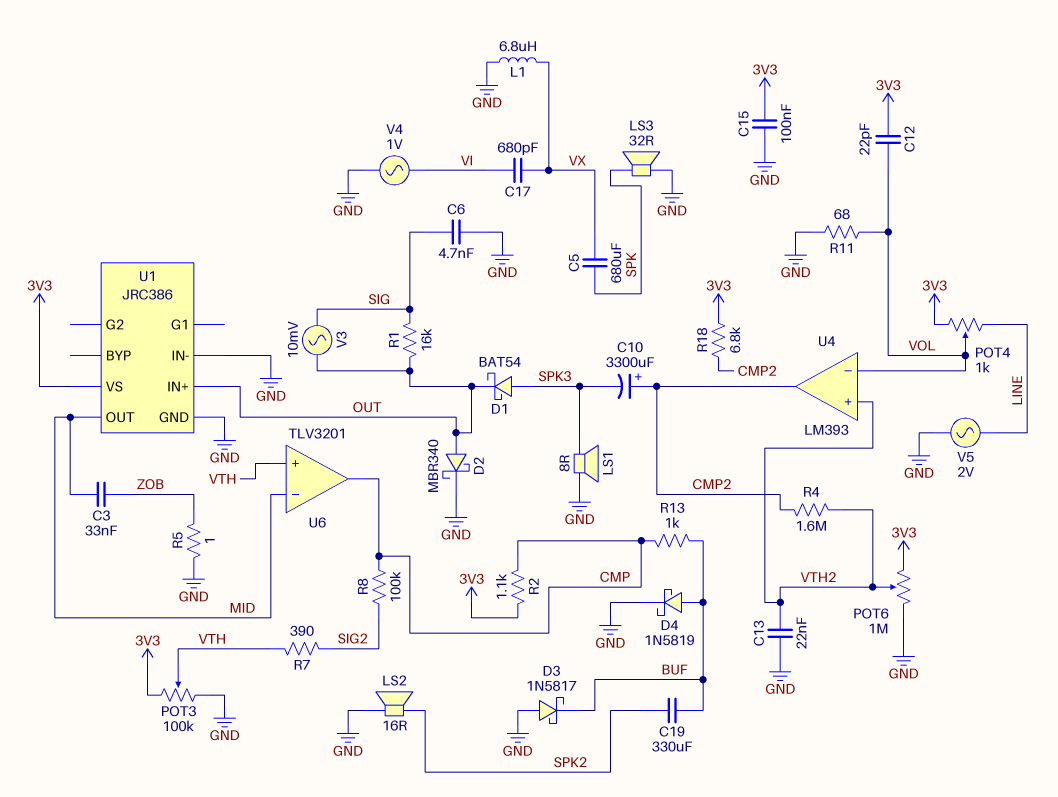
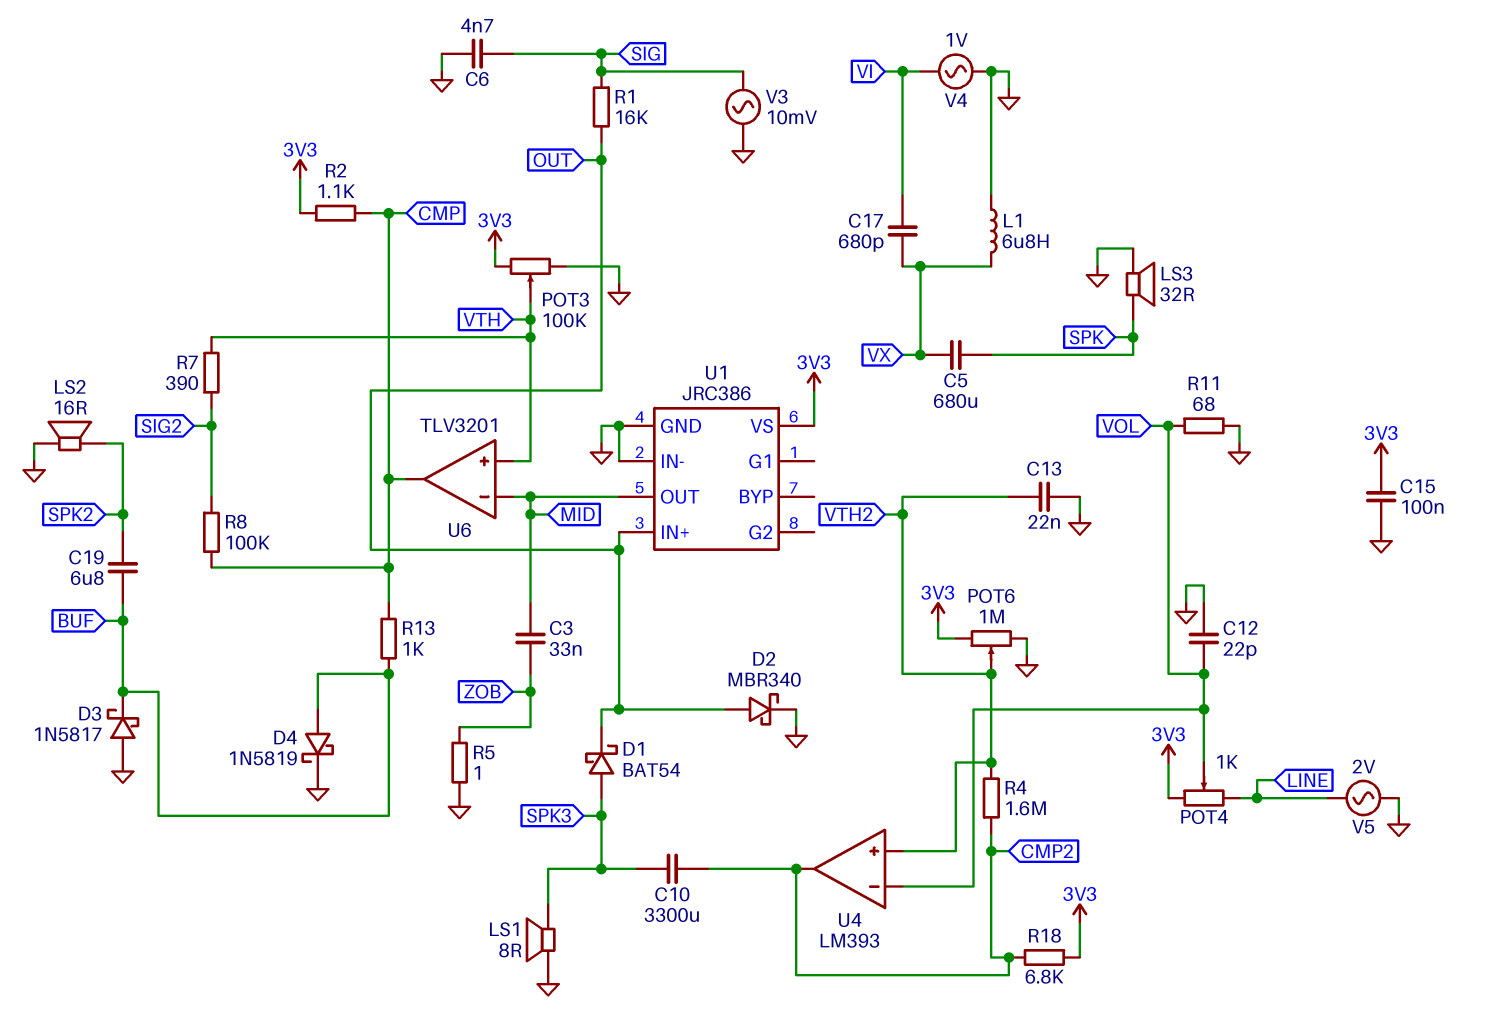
C10: 3300uF (plus CMP2, minus SPK3) -> 3300uF (CMP2, SPK3)
C12: 22pF (3V3, VOL) -> 22pF (GND, VOL)
C19: 330uF (BUF, SPK2) -> 6.8uF (BUF, SPK2)
V3: AC 10mV (OUT, SIG) -> AC 10mV (GND, SIG)

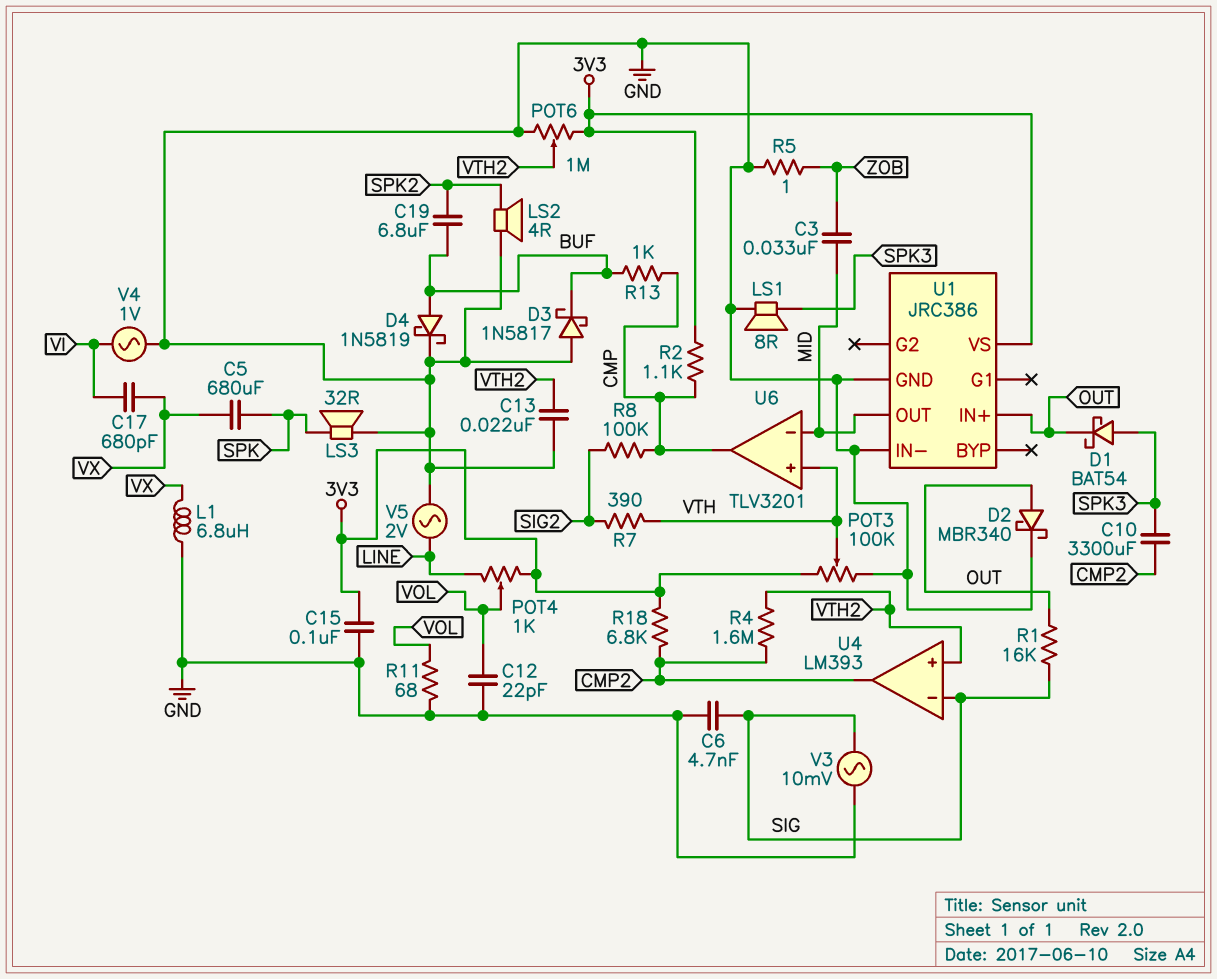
LS2: speaker 16R (GND, SPK2) -> speaker 4R (GND, SPK2)
U4 pin in-: VOL -> SIG

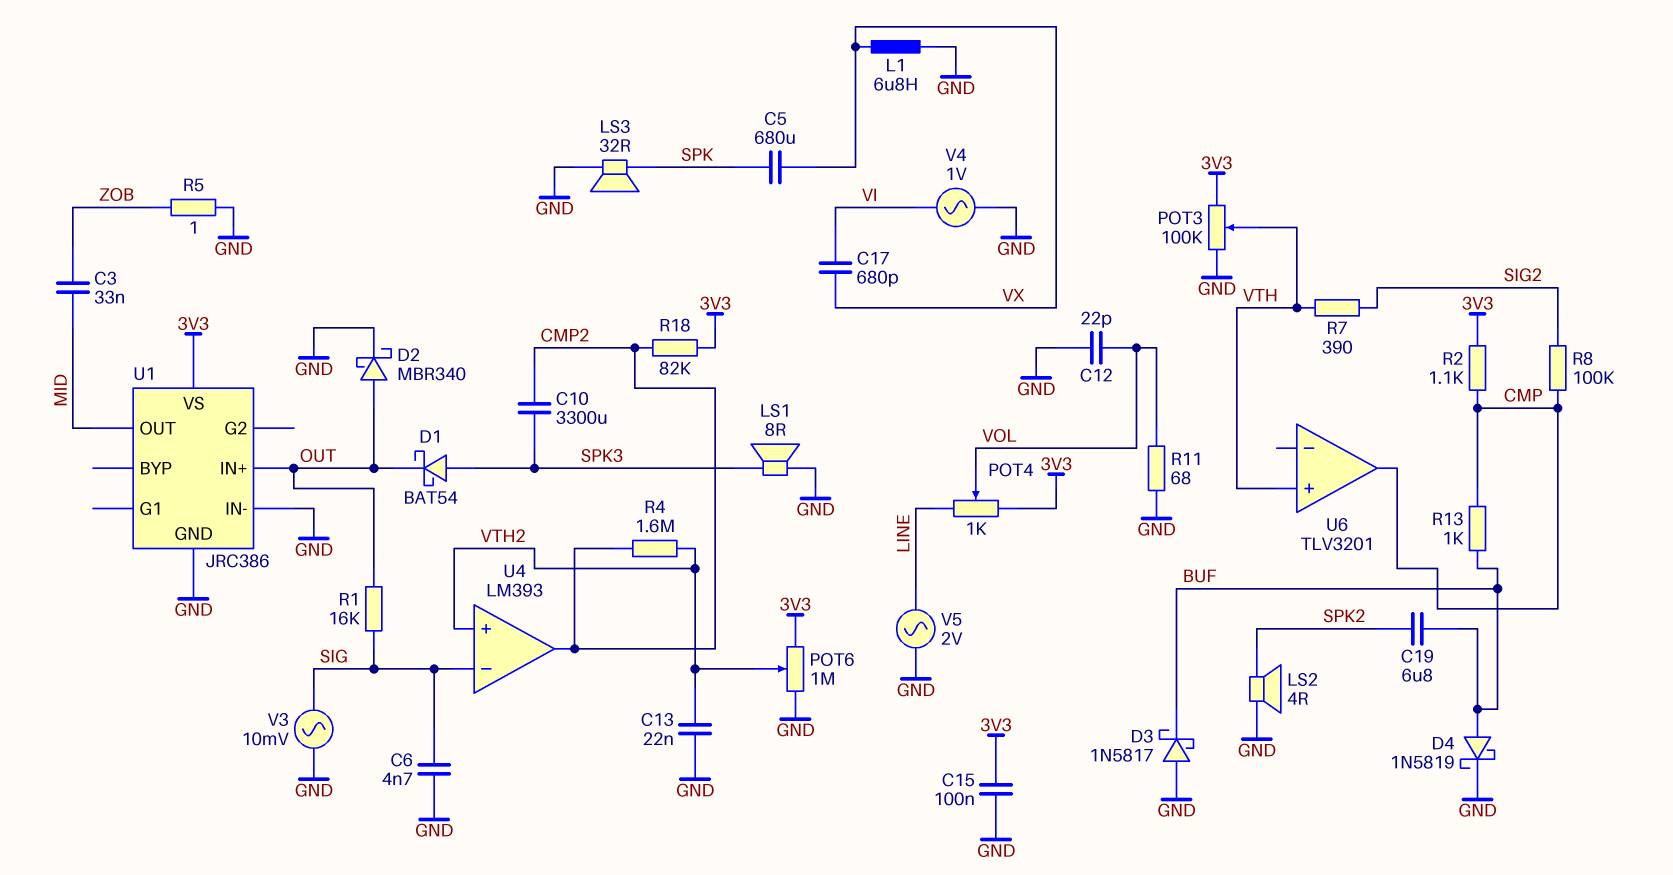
R18: 6.8k (3V3, CMP2) -> 82k (3V3, CMP2)
U6 pin in-: MID -> none

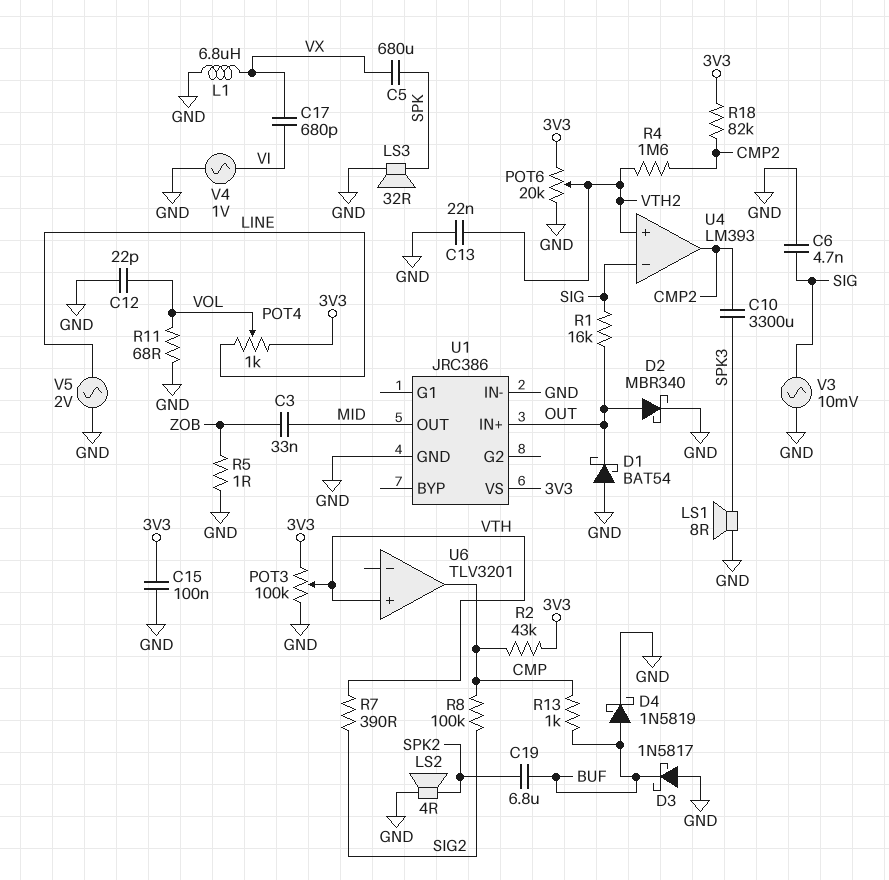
D1: schottky BAT54 (A SPK3, K OUT) -> schottky BAT54 (A GND, K OUT)
POT6: 1M (3V3, GND, wiper VTH2) -> 20k (3V3, GND, wiper VTH2)
R2: 1.1k (3V3, CMP) -> 43k (3V3, CMP)

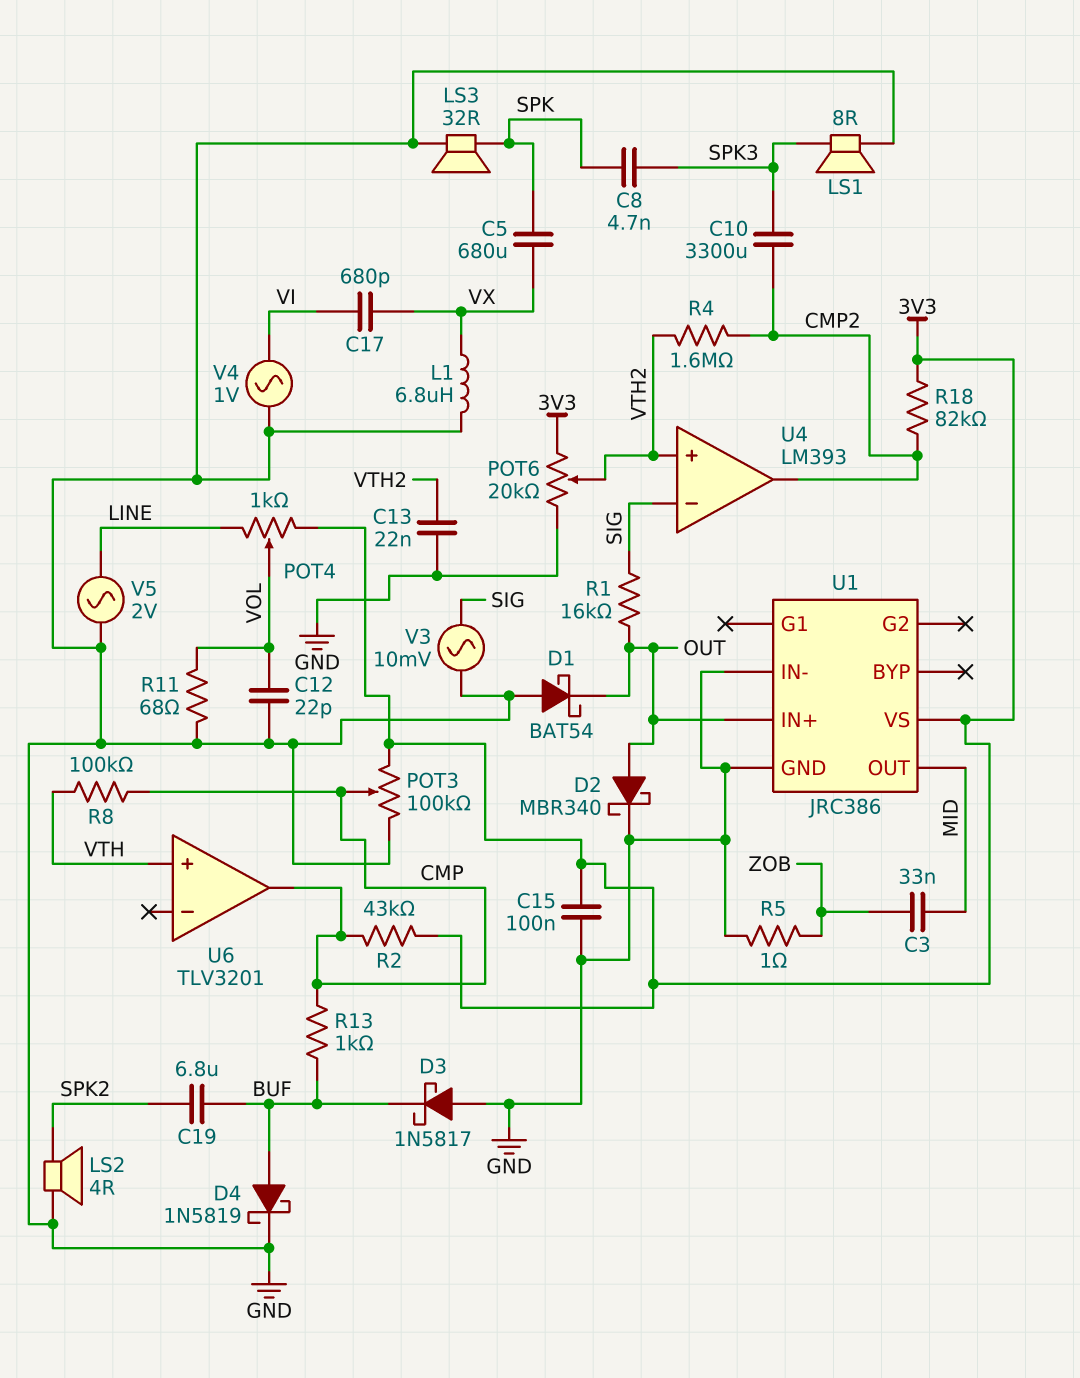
C6: 4.7nF (GND, SIG) -> none
C8: none -> 4.7nF (SPK, SPK3)
POT3: 100k (3V3, GND, wiper VTH) -> 100k (3V3, GND, wiper CMP)
R7: 390 (SIG2, VTH) -> none
R8: 100k (CMP, SIG2) -> 100k (CMP, VTH)

